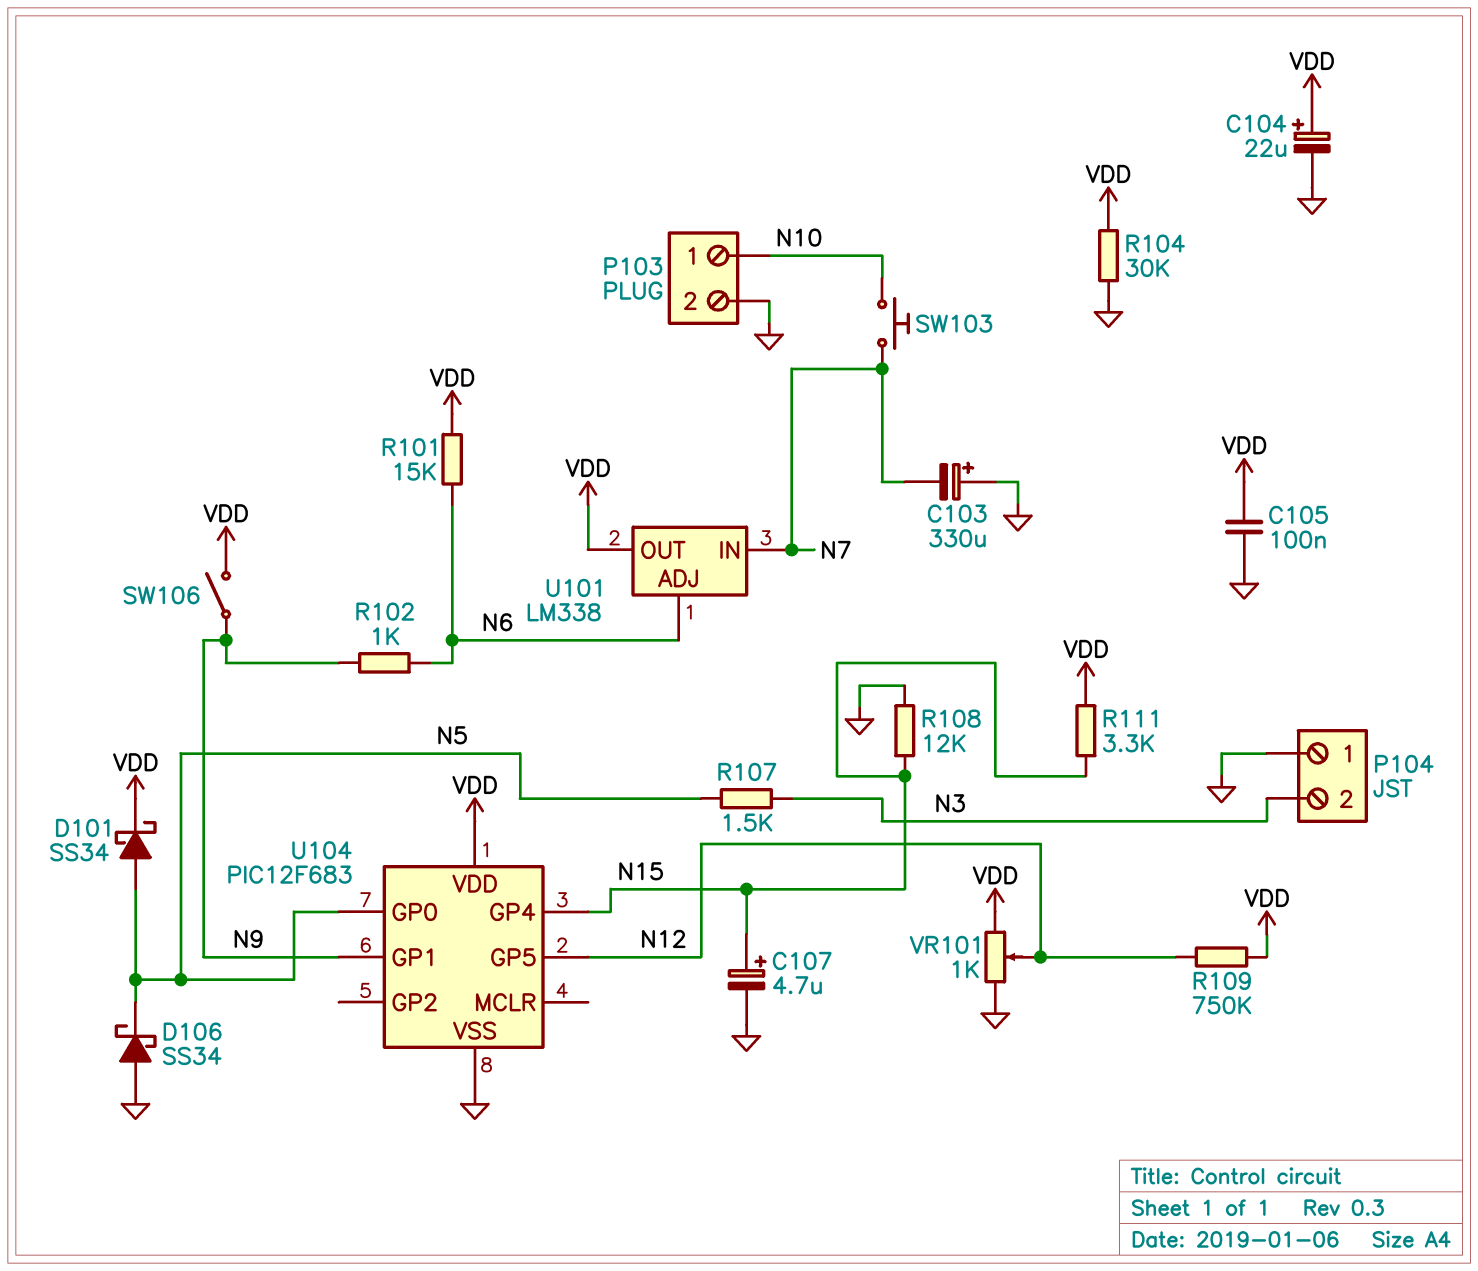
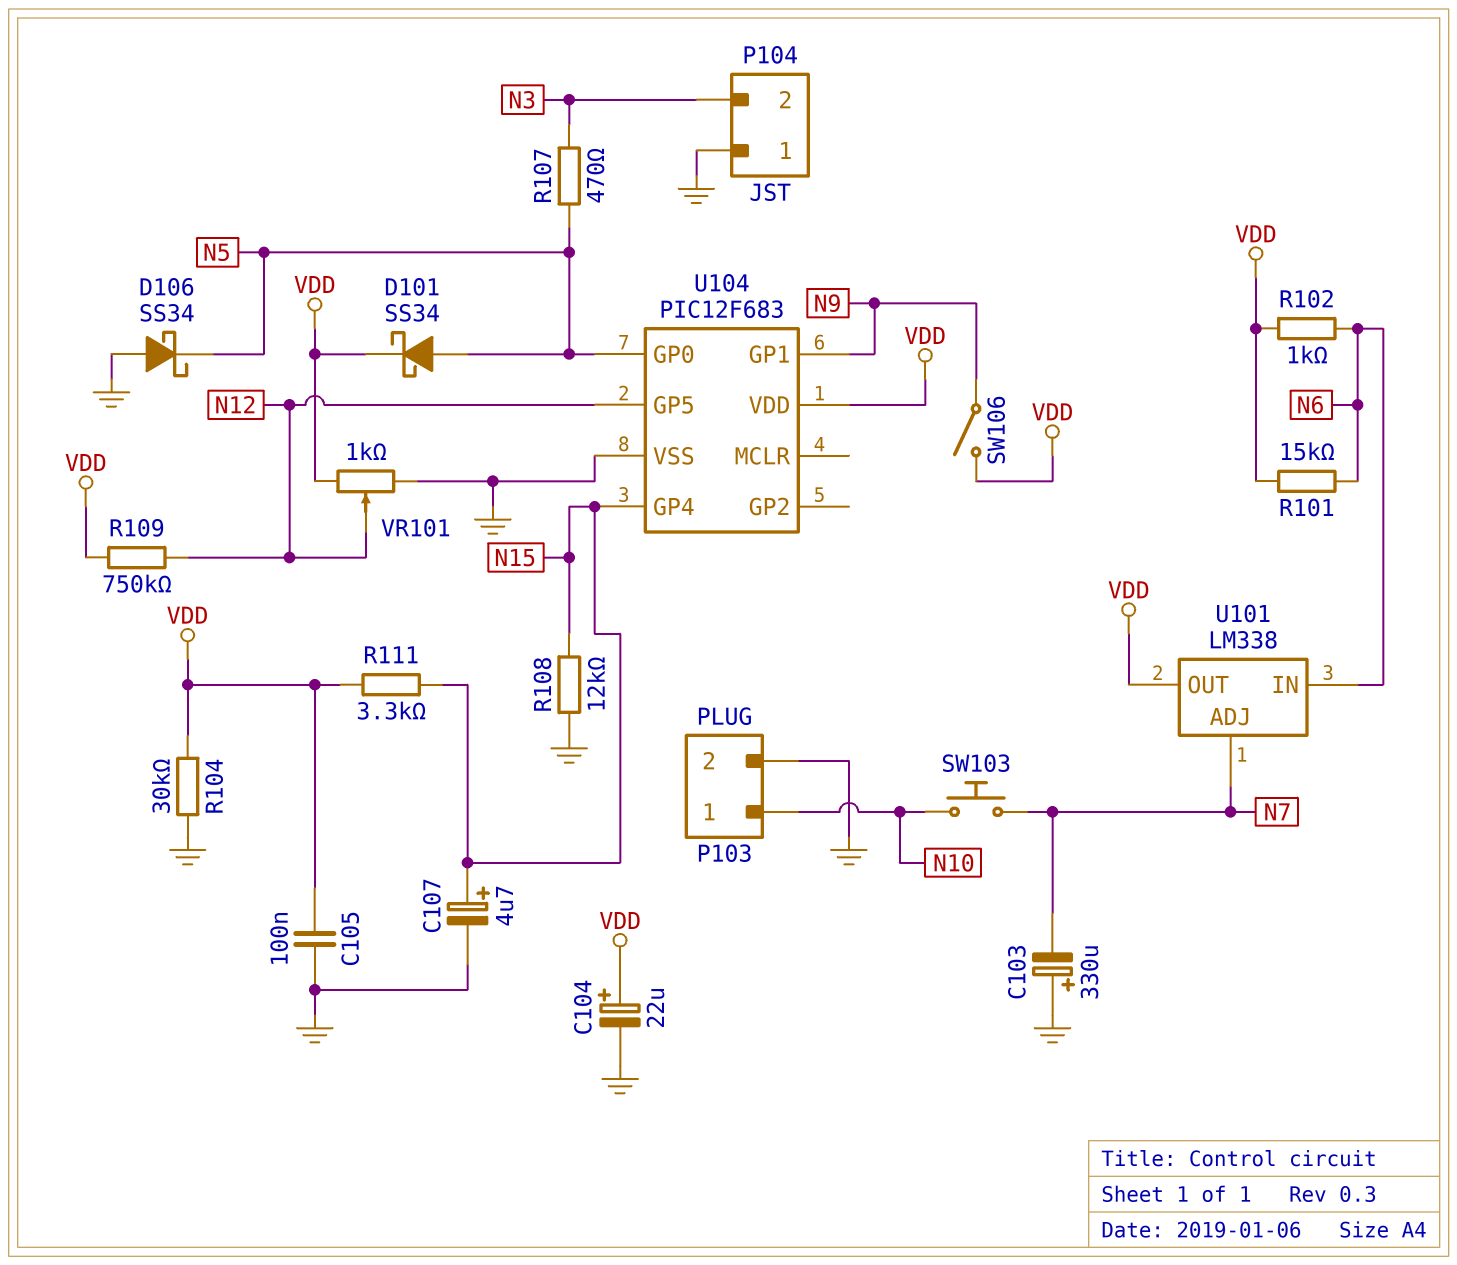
R102: 1k (N6, N9) -> 1k (N6, VDD)
R107: 1.5k (N3, N5) -> 470 (N3, N5)
U101 pin ADJ: N6 -> N7
U101 pin IN: N7 -> N6

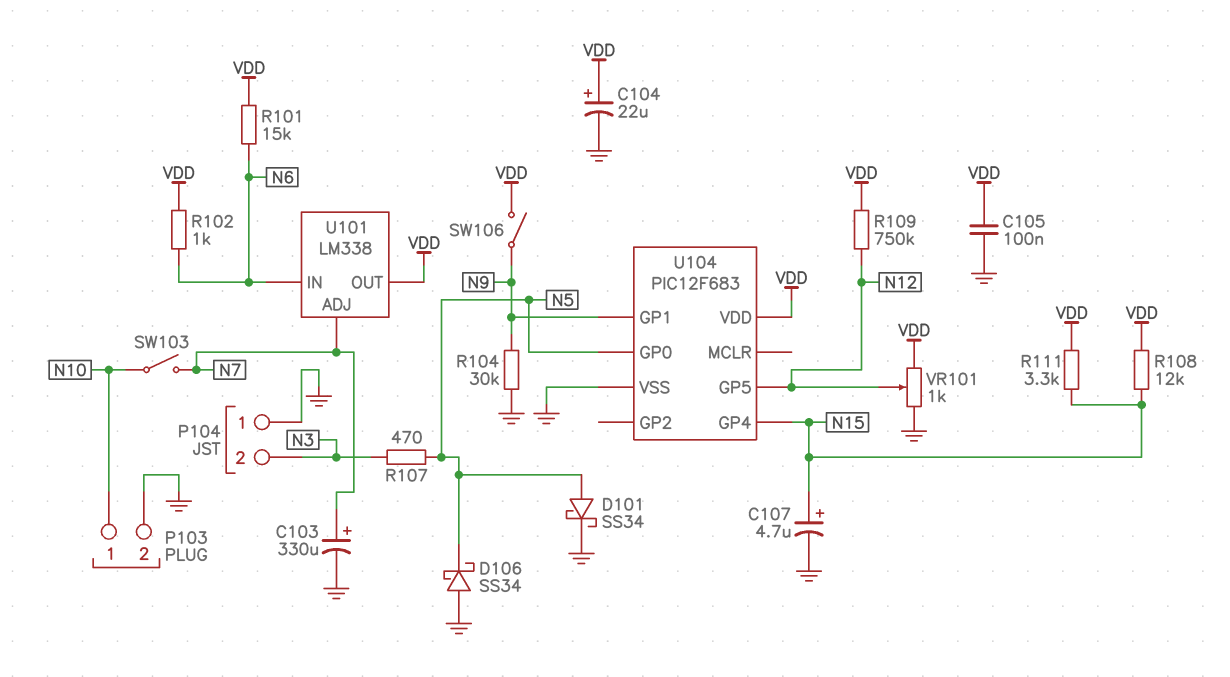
C103: 330uF (plus GND, minus N7) -> 330uF (plus N7, minus GND)
D101: schottky SS34 (A N5, K VDD) -> schottky SS34 (A N5, K GND)
R104: 30k (GND, VDD) -> 30k (GND, N9)
R108: 12k (GND, N15) -> 12k (N15, VDD)
SW103: button (N7, N10) -> switch (N7, N10)

